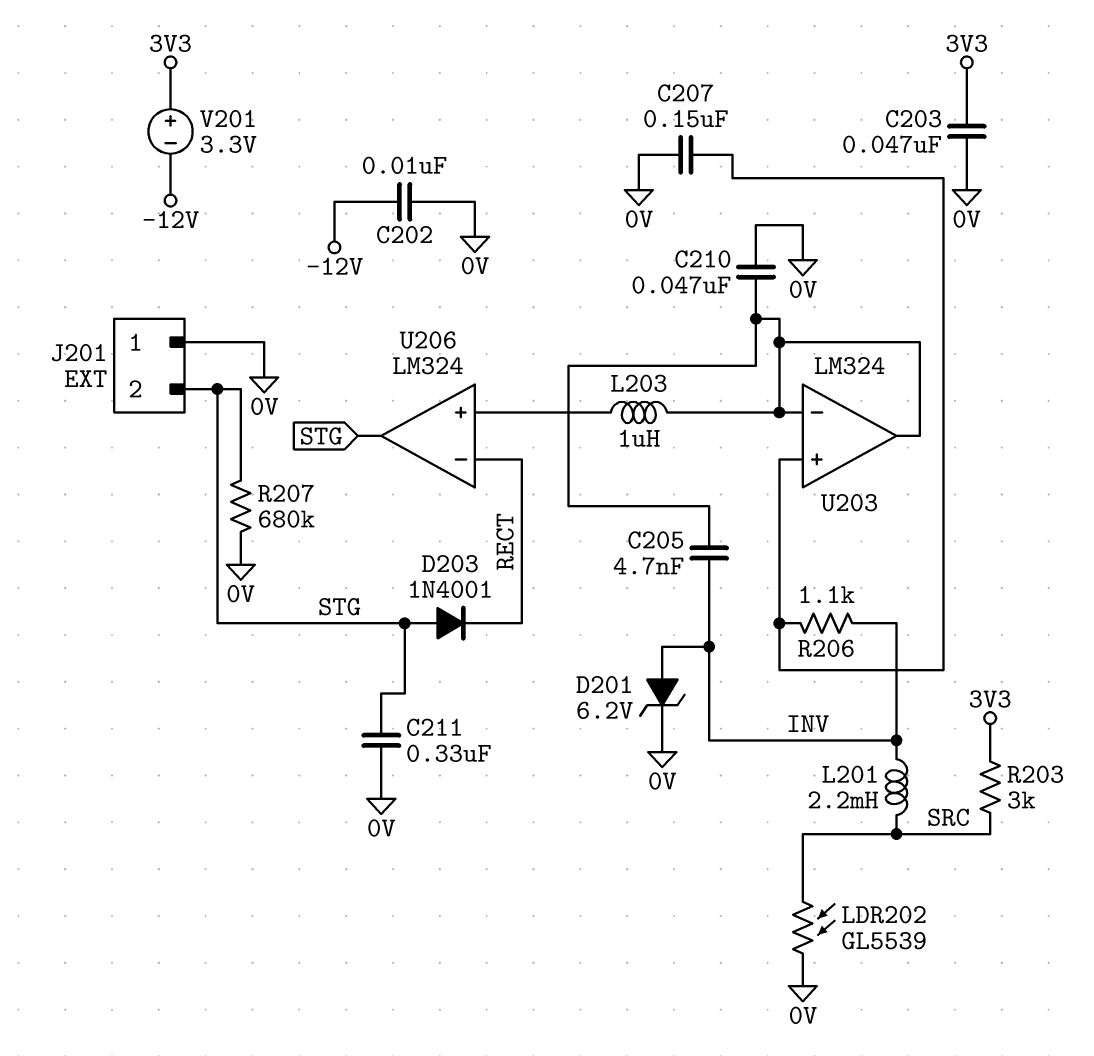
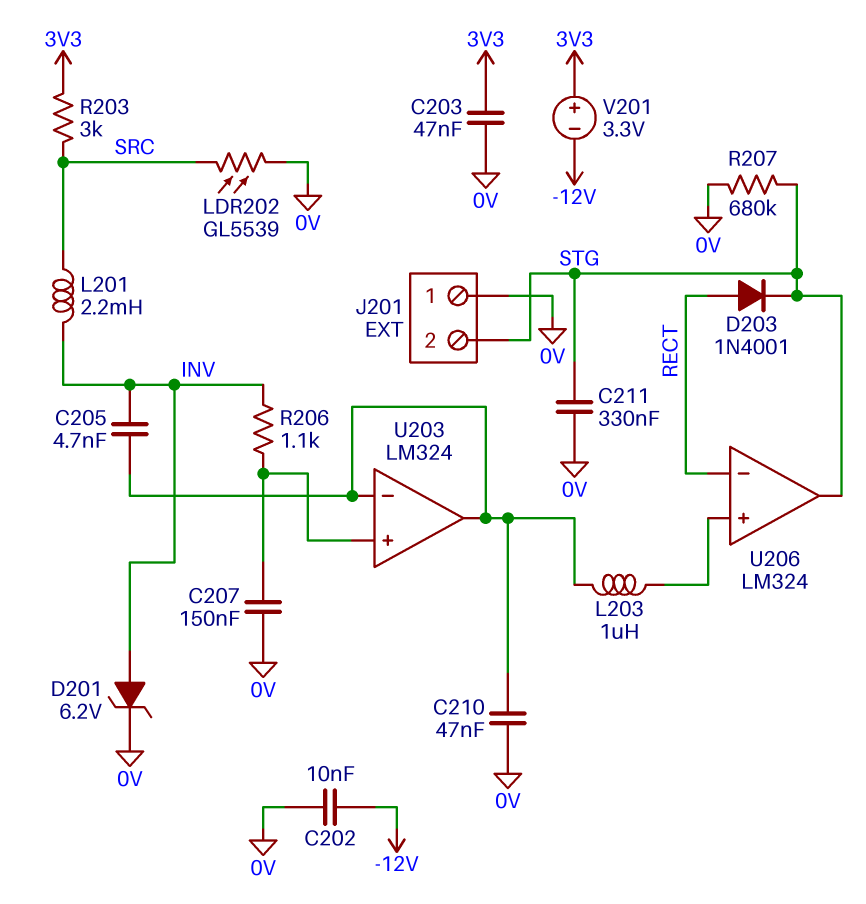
D203: diode 1N4001 (A STG, K RECT) -> diode 1N4001 (A RECT, K STG)

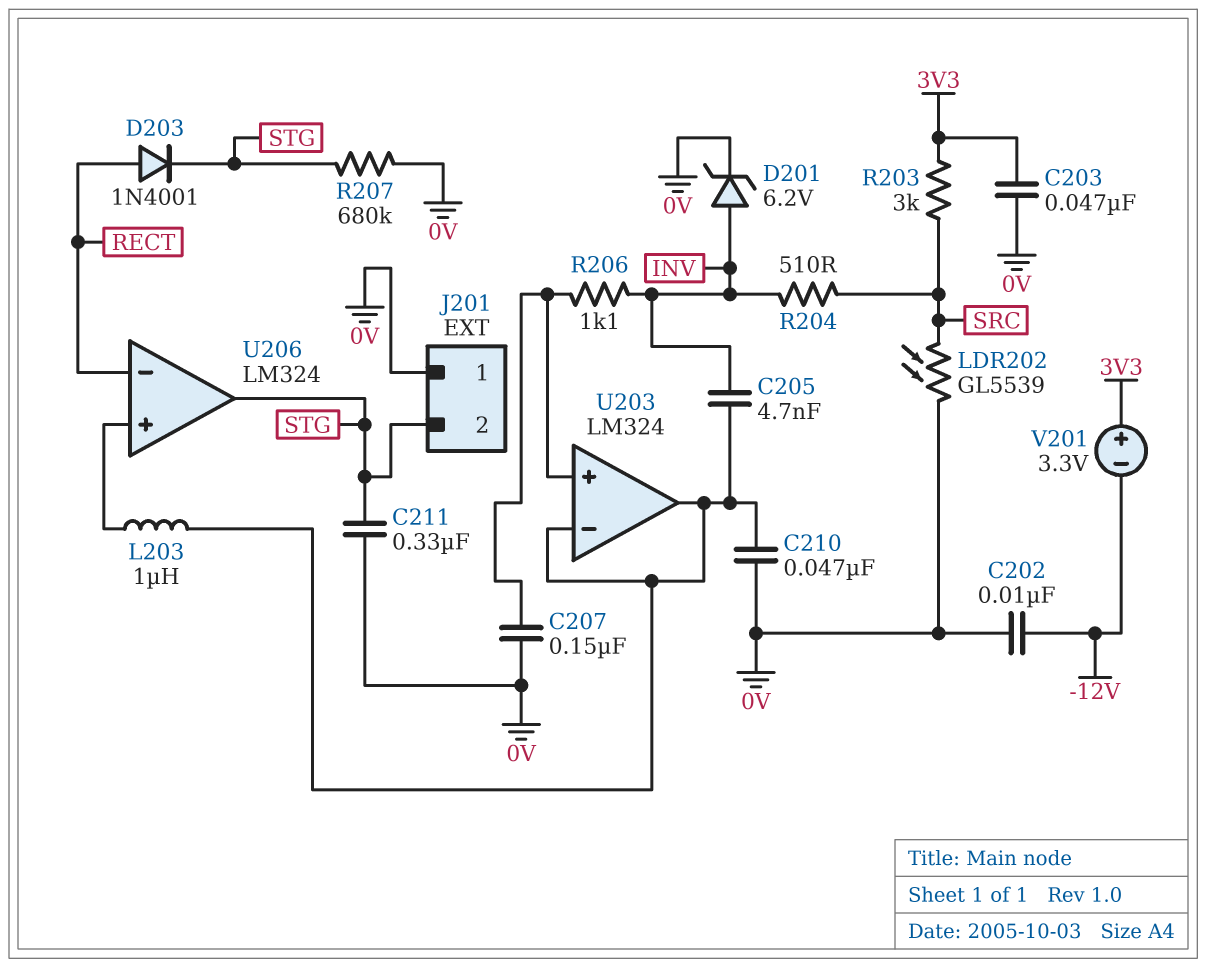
L201: 2.2mH (INV, SRC) -> none
R204: none -> 510 (INV, SRC)

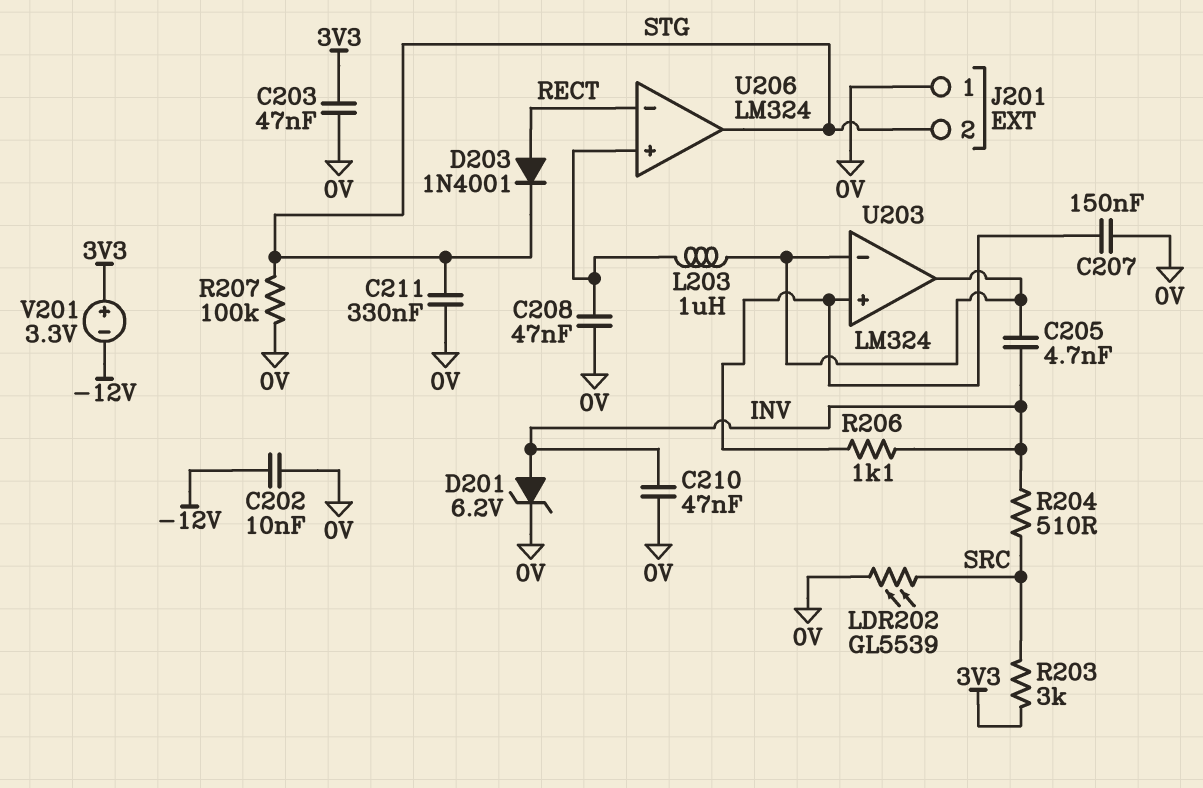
C208: none -> 47nF (0V, U206/in+)
C210: 47nF (0V, U203/in-) -> 47nF (0V, INV)
R207: 680k (0V, STG) -> 100k (0V, STG)

